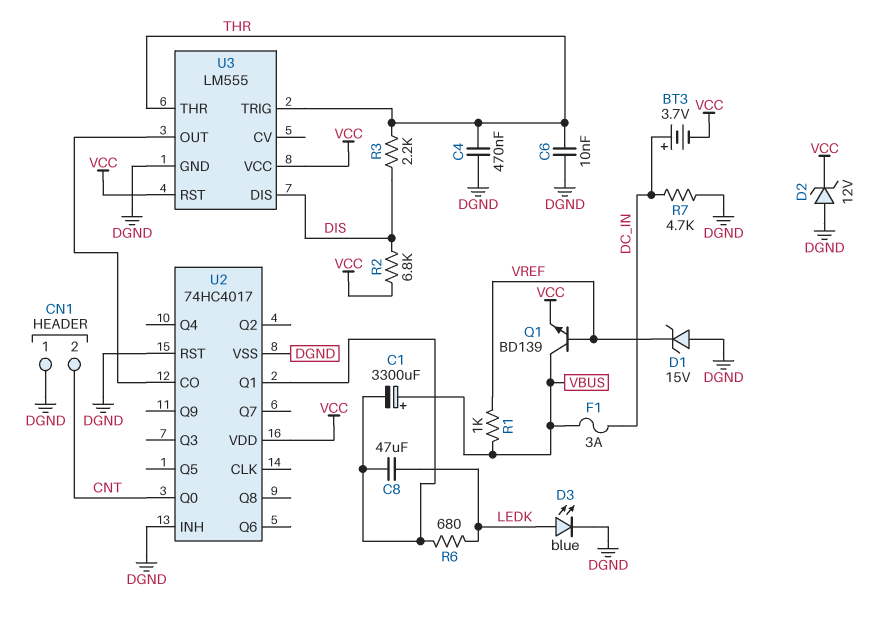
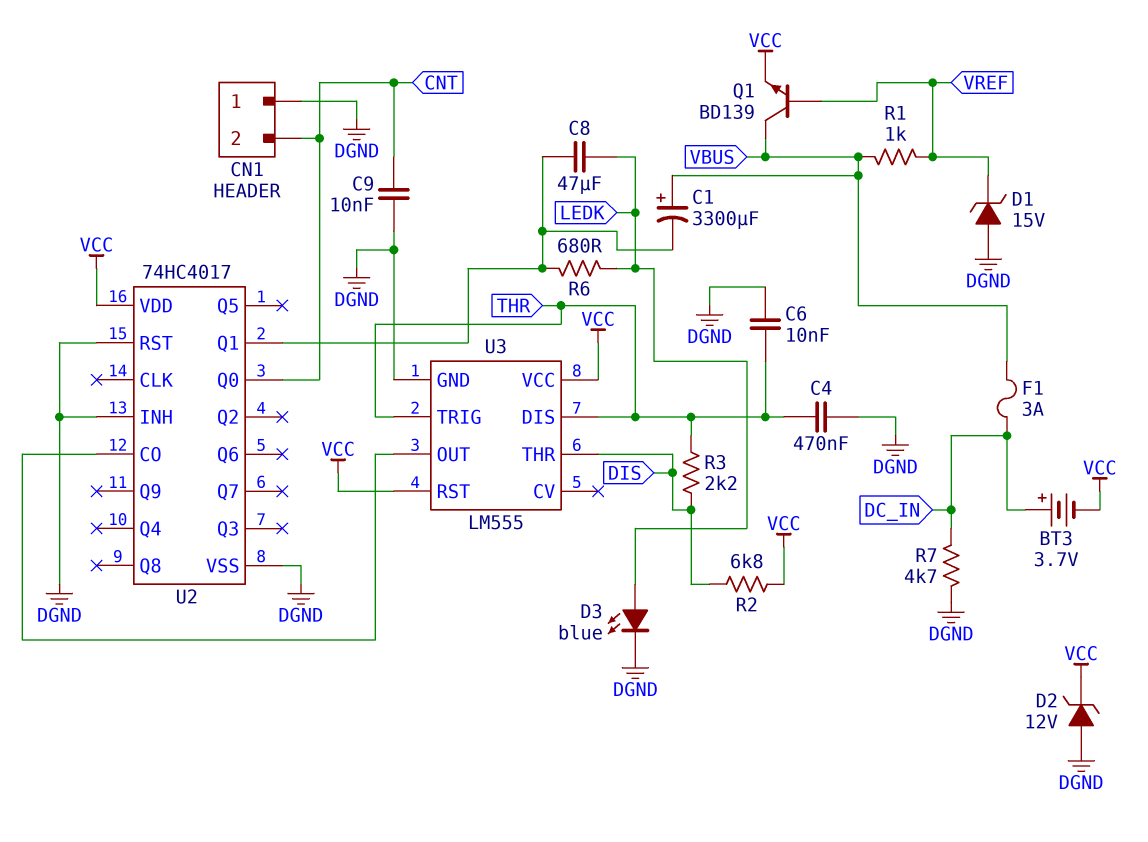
C9: none -> 10nF (CNT, DGND)
U3 pin DIS: DIS -> THR
U3 pin THR: THR -> DIS

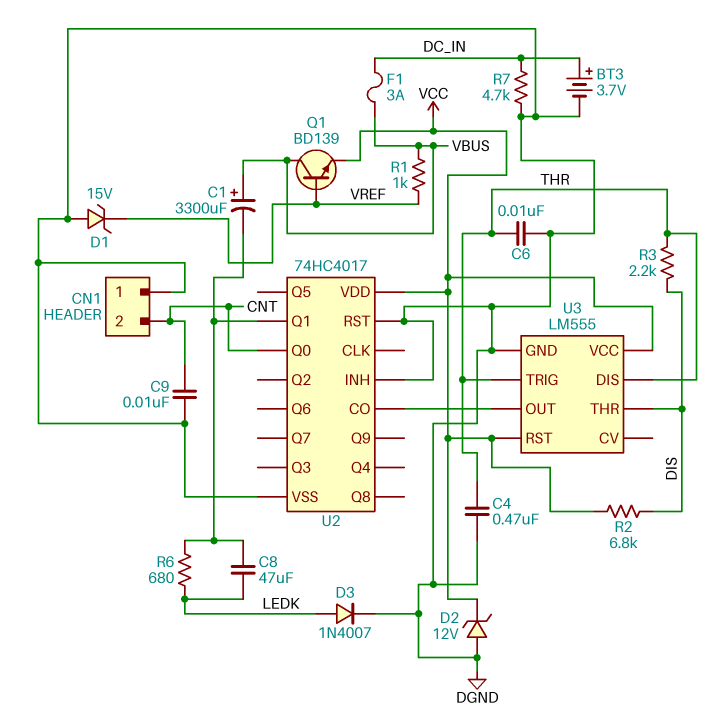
BT3: 3.7V (plus DC_IN, minus VCC) -> 3.7V (plus DC_IN, minus DGND)
D3: LED blue (A LEDK, K DGND) -> diode 1N4007 (A LEDK, K DGND)

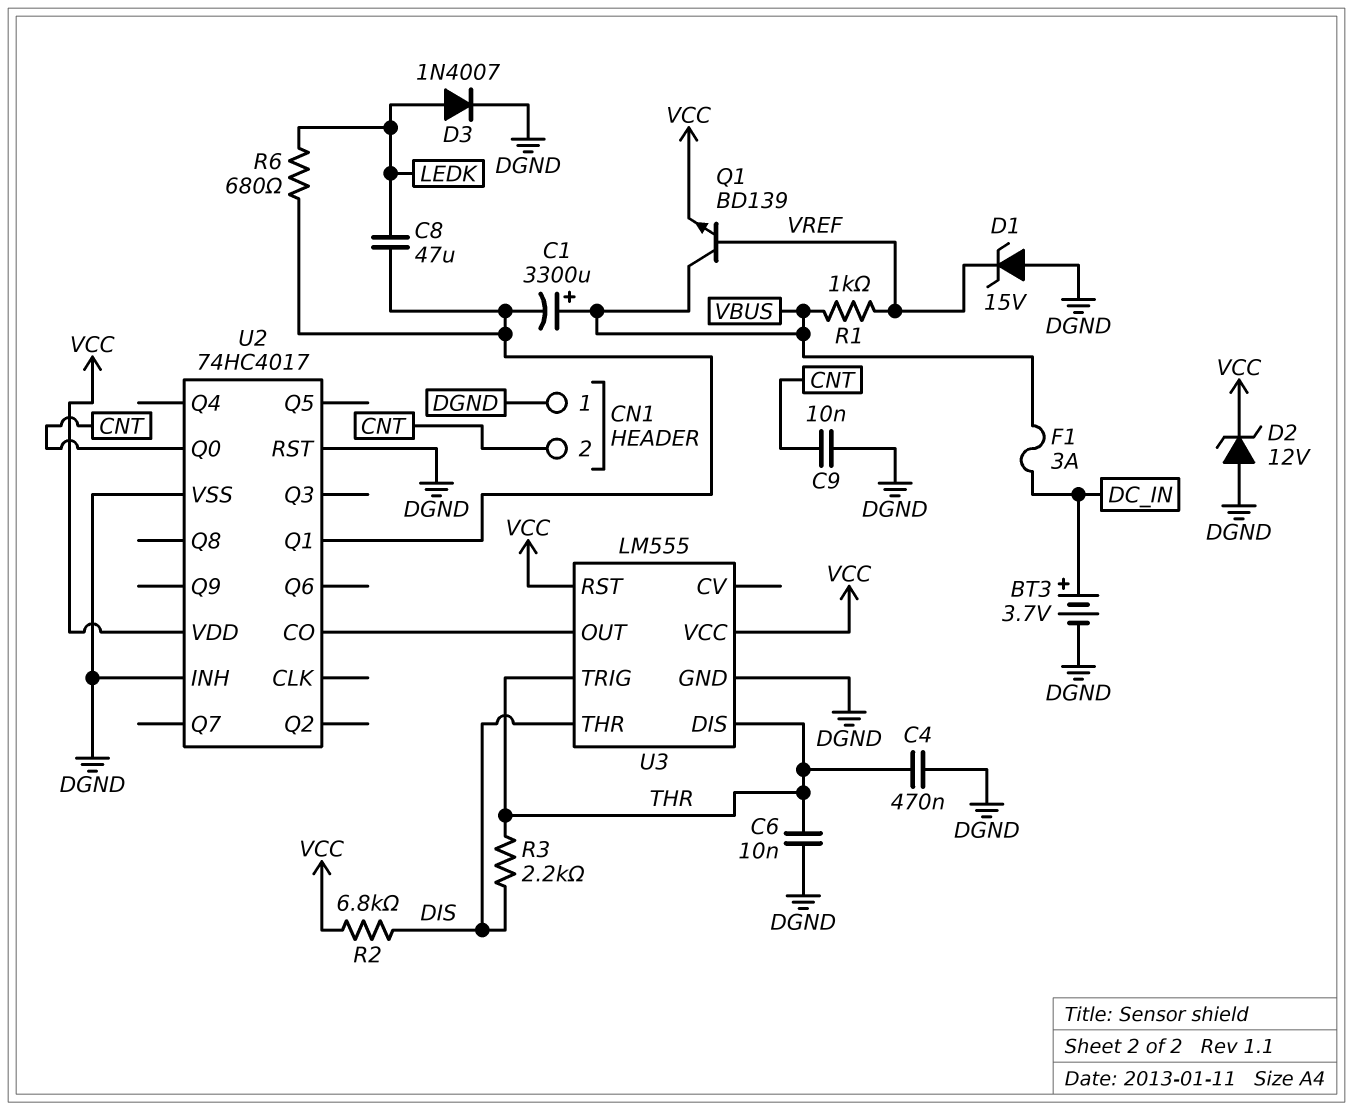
R7: 4.7k (DC_IN, DGND) -> none

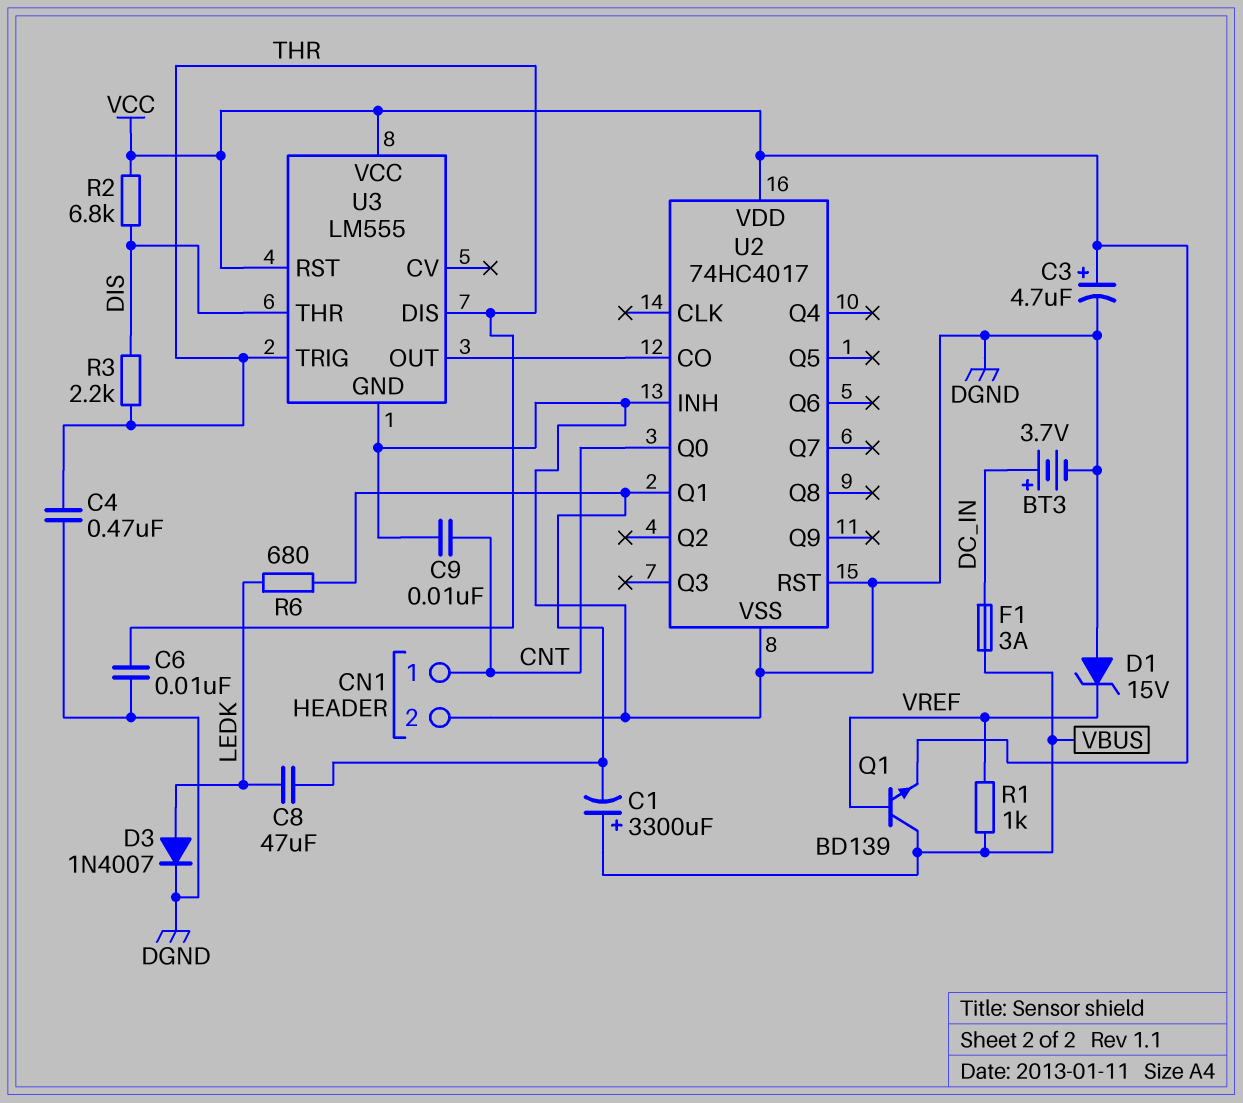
C3: none -> 4.7uF (plus VCC, minus DGND)
CN1 pin 1: DGND -> CNT
CN1 pin 2: CNT -> DGND
D2: zener 12V (A DGND, K VCC) -> none

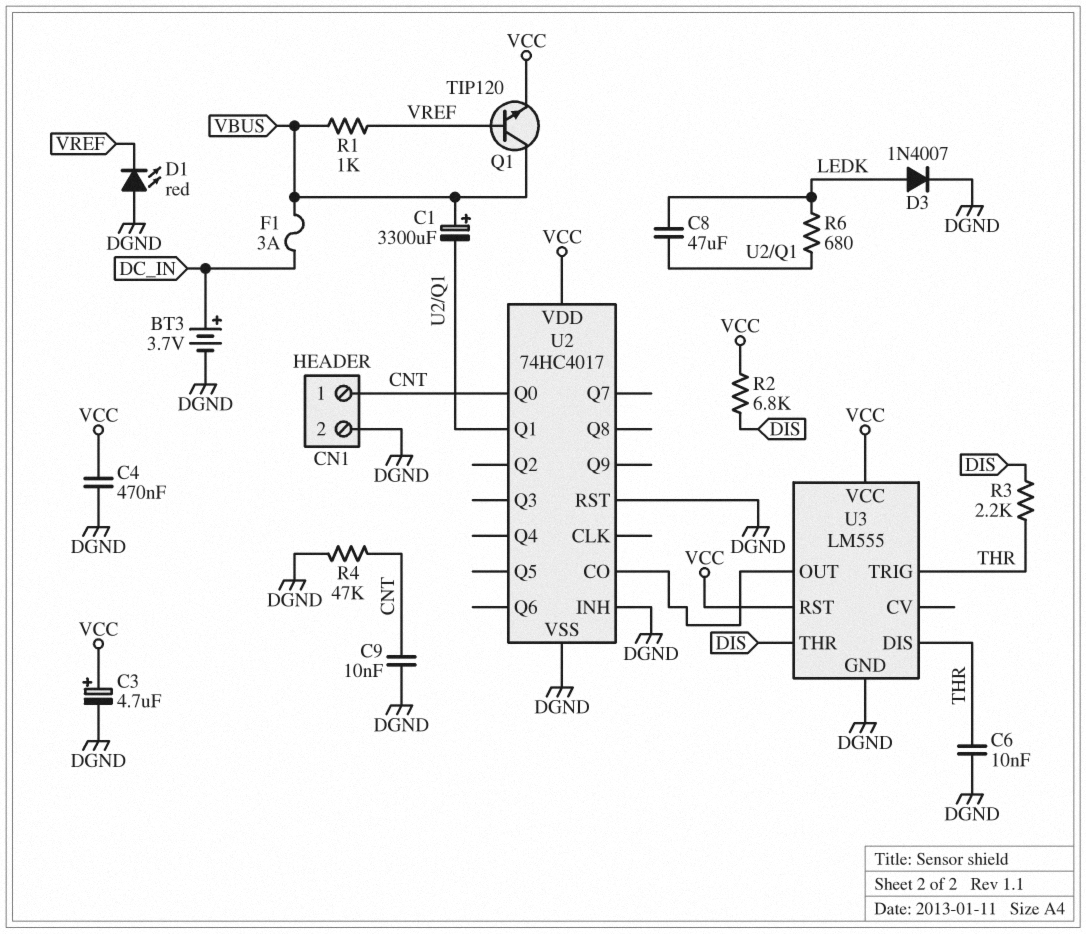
C4: 470nF (DGND, THR) -> 470nF (DGND, VCC)
D1: zener 15V (A DGND, K VREF) -> LED red (A DGND, K VREF)
Q1: NPN BD139 (B VREF, C VBUS, E VCC) -> NPN TIP120 (B VREF, C VBUS, E VCC)
R4: none -> 47k (CNT, DGND)

